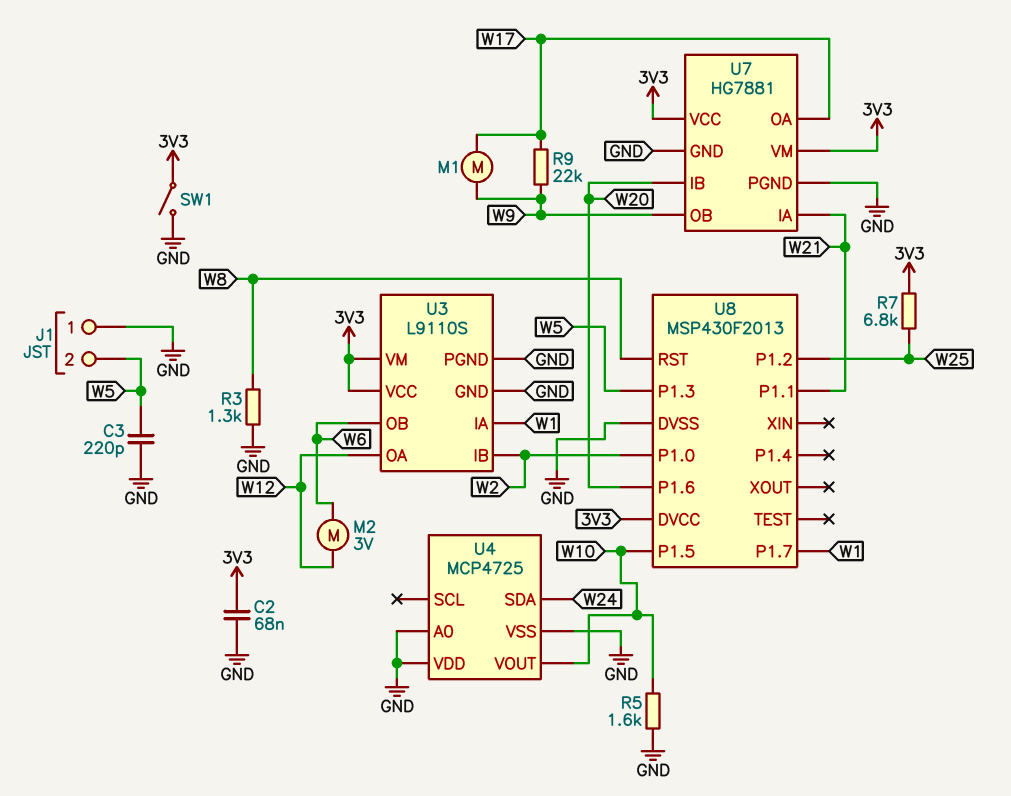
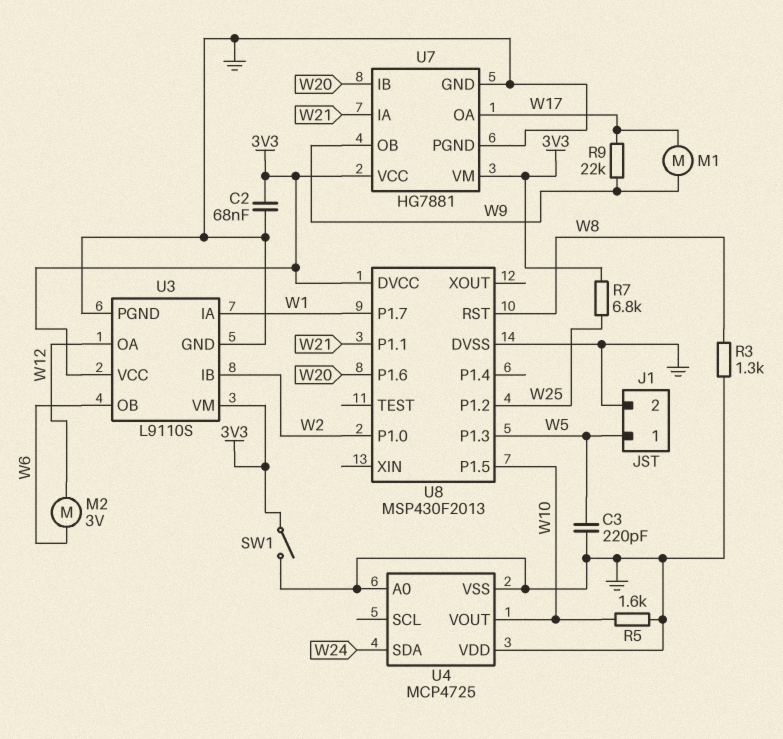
J1 pin 1: GND -> W5
J1 pin 2: W5 -> GND

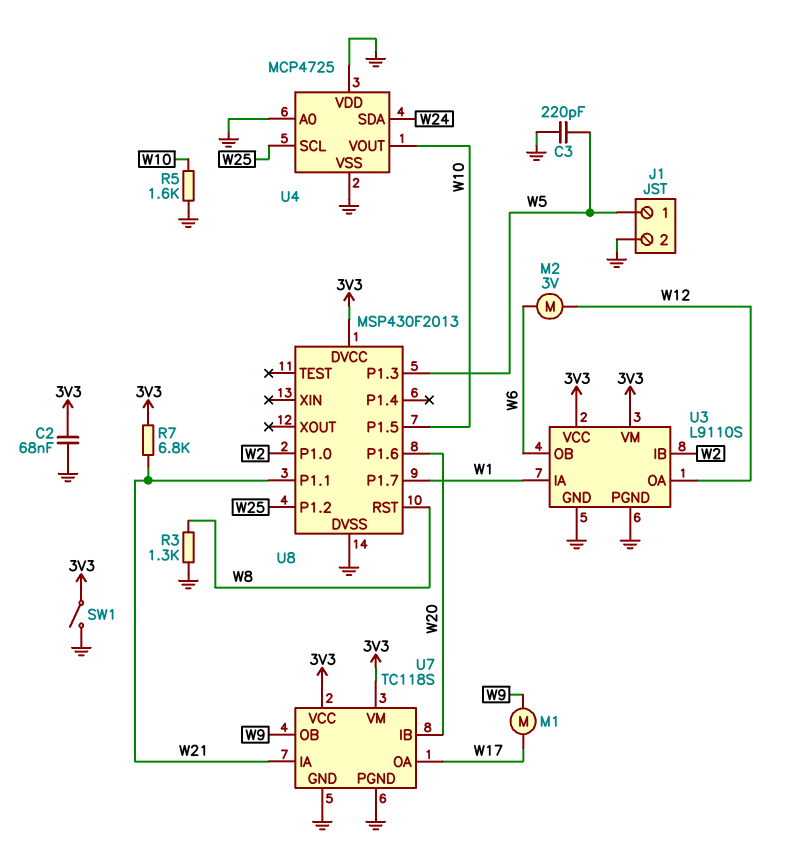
R7: 6.8k (3V3, W25) -> 6.8k (3V3, W21)
R9: 22k (W9, W17) -> none
U4 pin SCL: none -> W25
U7: HG7881 -> TC118S

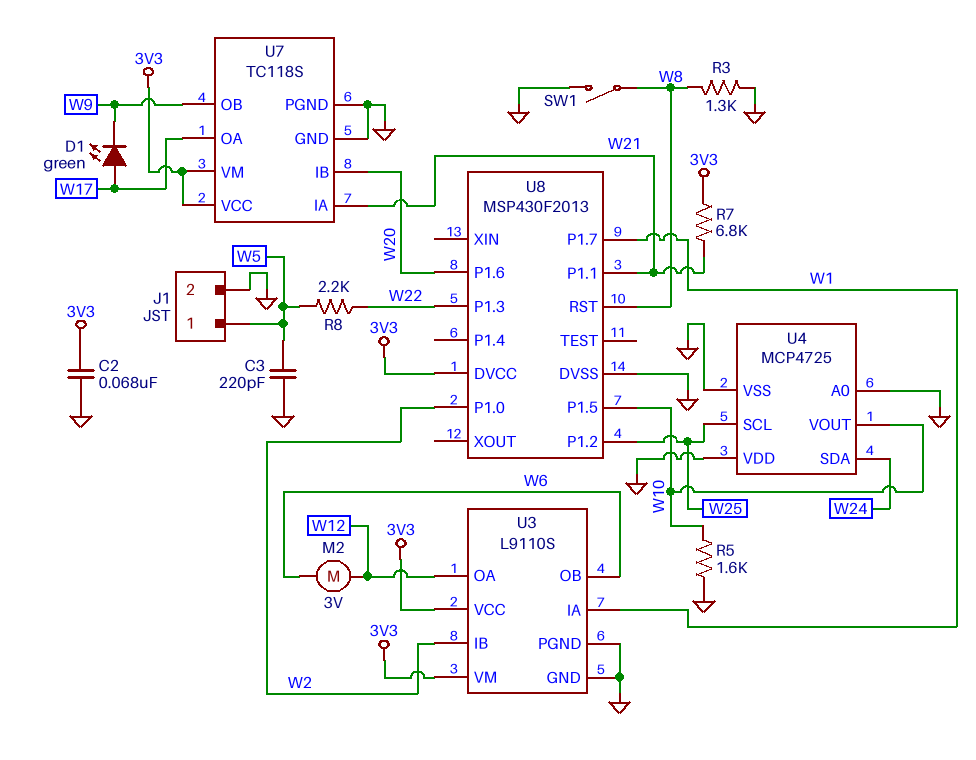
D1: none -> LED green (A W17, K W9)
M1: motor (W9, W17) -> none
R8: none -> 2.2k (W5, W22)
SW1: switch (3V3, GND) -> switch (GND, W8)
U8 pin P1.3: W5 -> W22

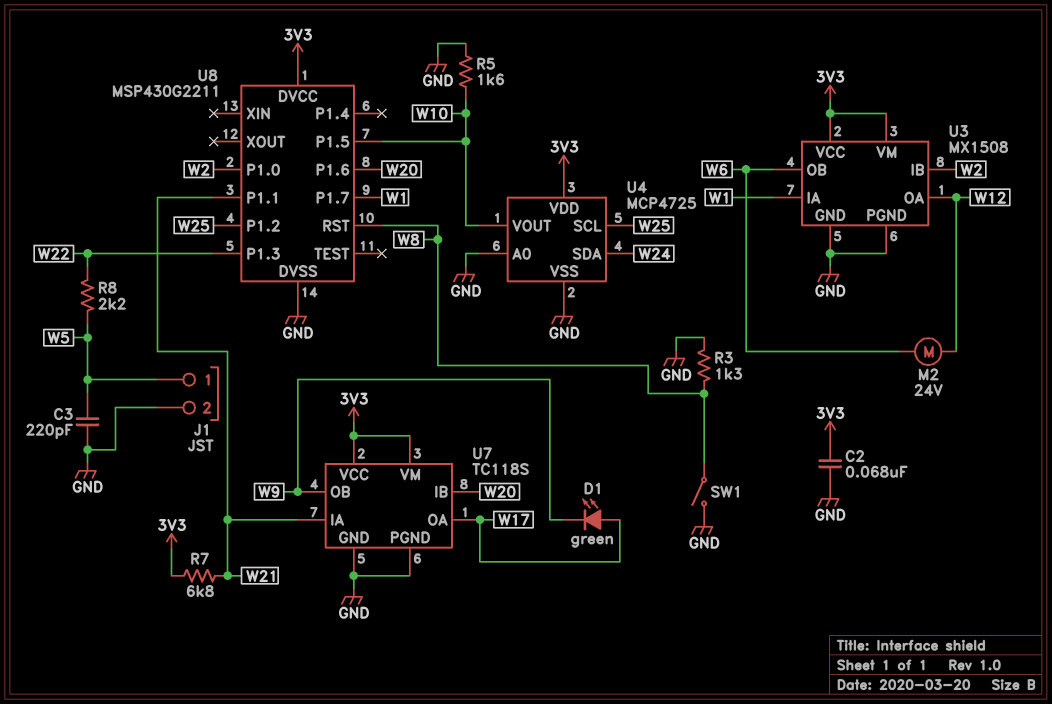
M2: motor 3V (W6, W12) -> motor 24V (W6, W12)
U3: L9110S -> MX1508
U4 pin VDD: GND -> 3V3
U8: MSP430F2013 -> MSP430G2211

